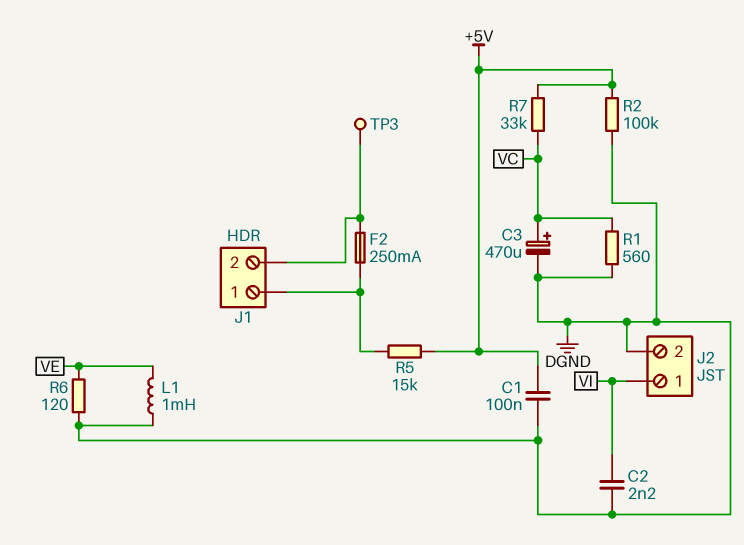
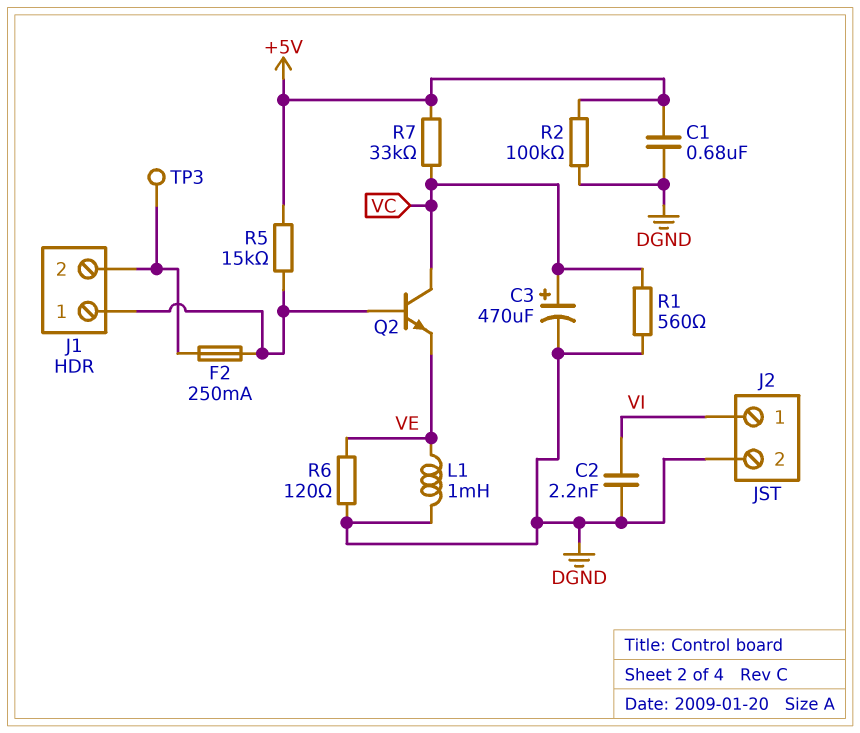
C1: 100nF (+5V, DGND) -> 680nF (+5V, DGND)
Q2: none -> NPN (B J1/1, C VC, E VE)

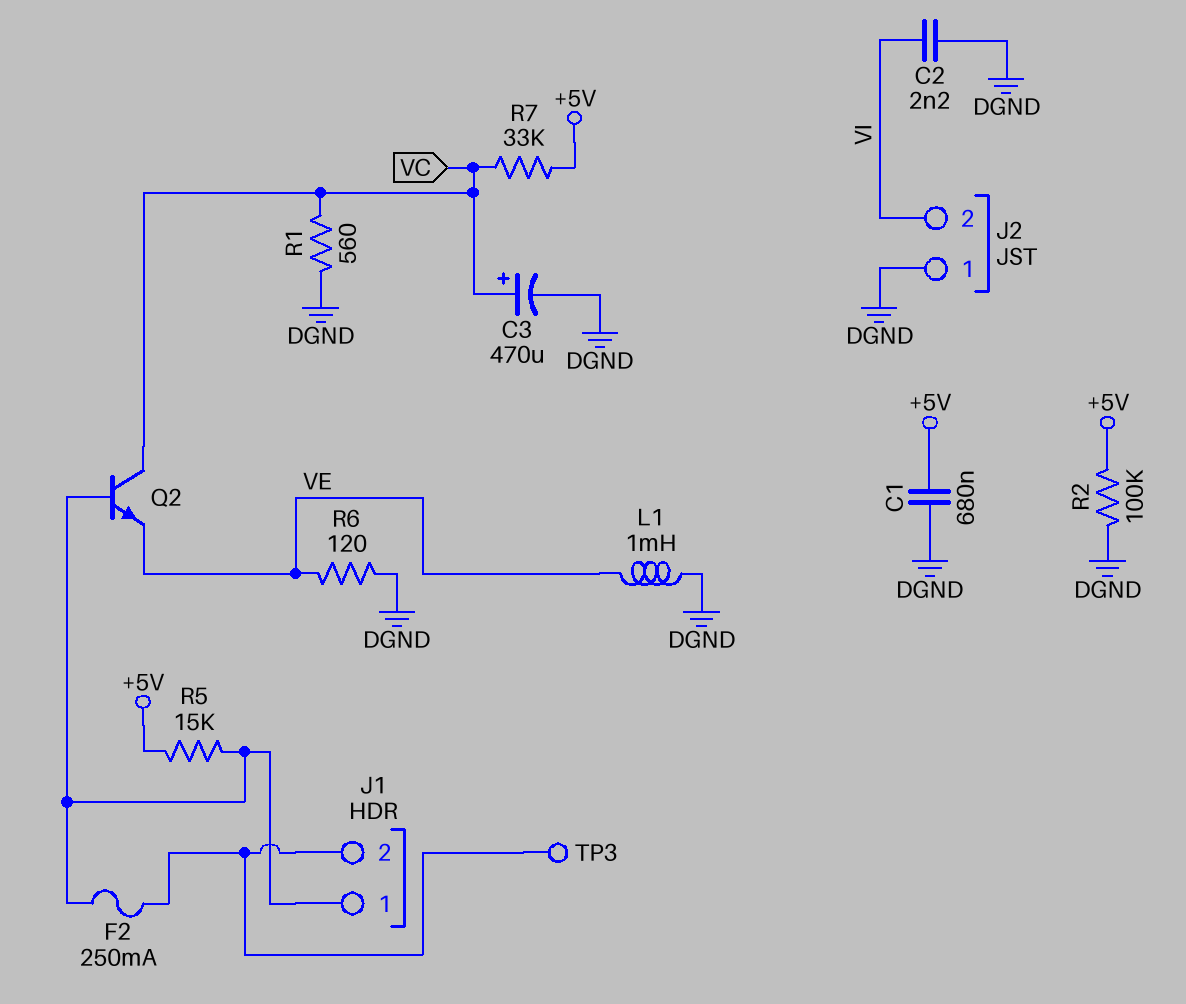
J2 pin 1: VI -> DGND
J2 pin 2: DGND -> VI

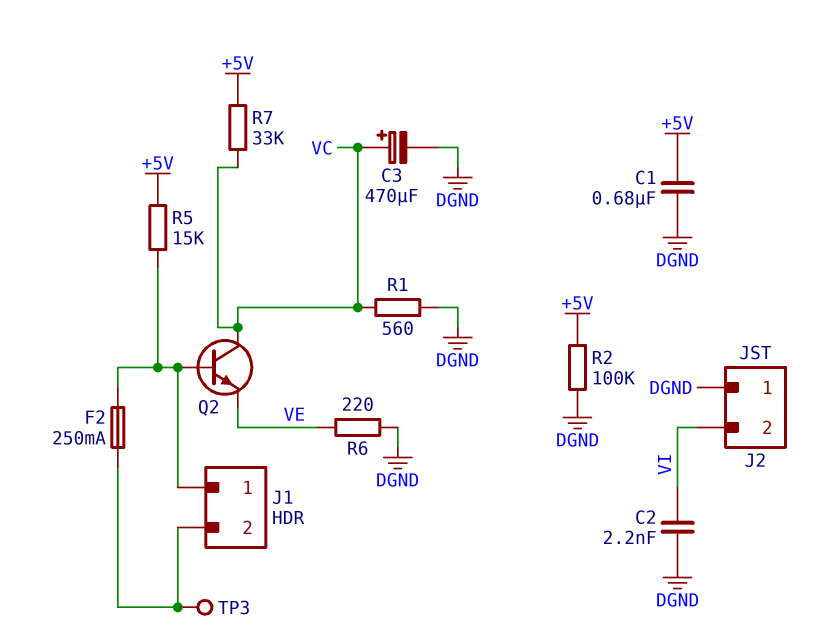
L1: 1mH (DGND, VE) -> none
R6: 120 (DGND, VE) -> 220 (DGND, VE)

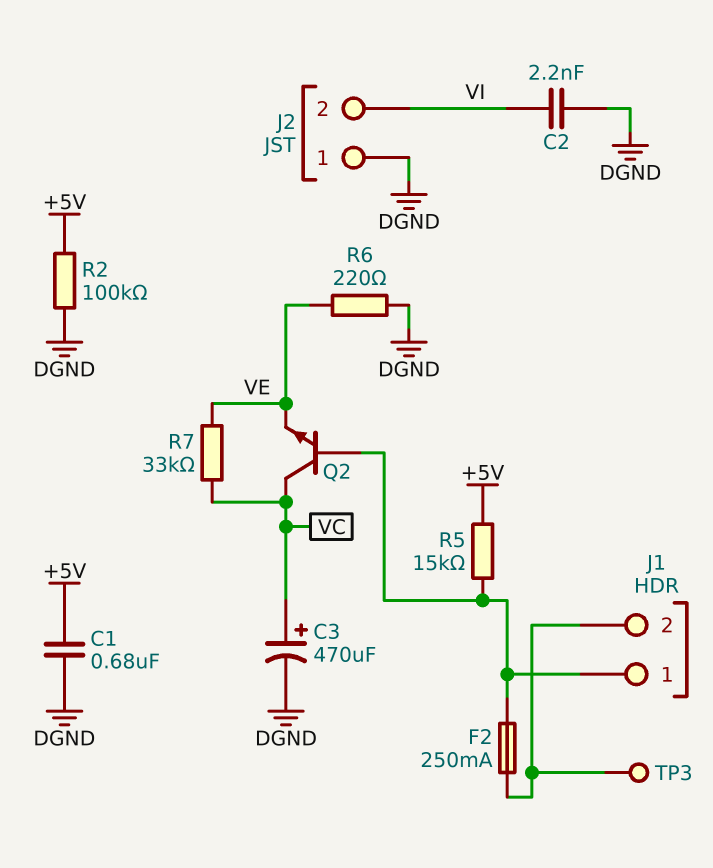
R1: 560 (DGND, VC) -> none
R7: 33k (+5V, VC) -> 33k (VC, VE)

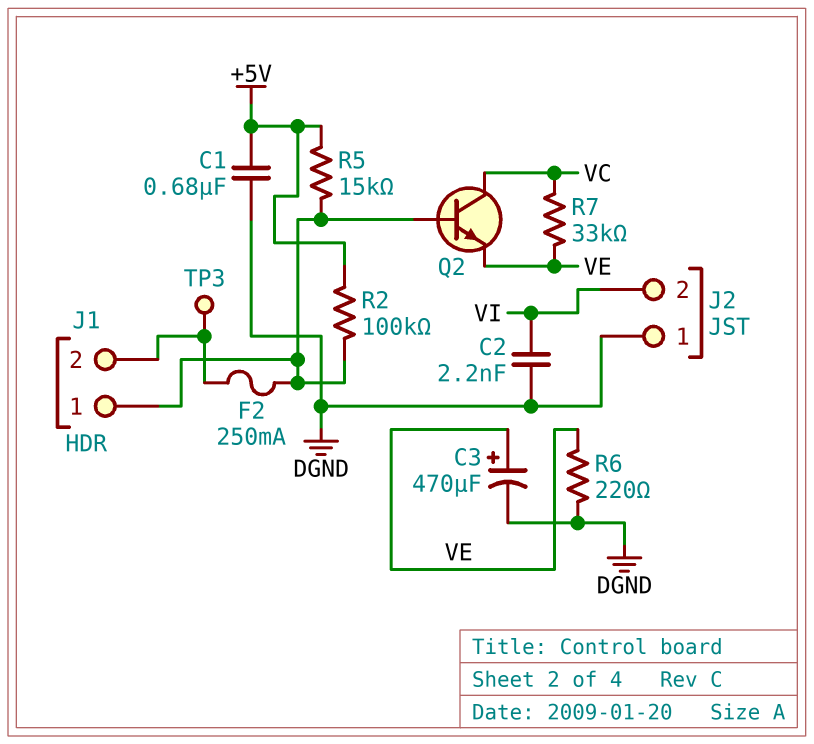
C3: 470uF (plus VC, minus DGND) -> 470uF (plus VE, minus DGND)
R2: 100k (+5V, DGND) -> 100k (+5V, J1/1)

